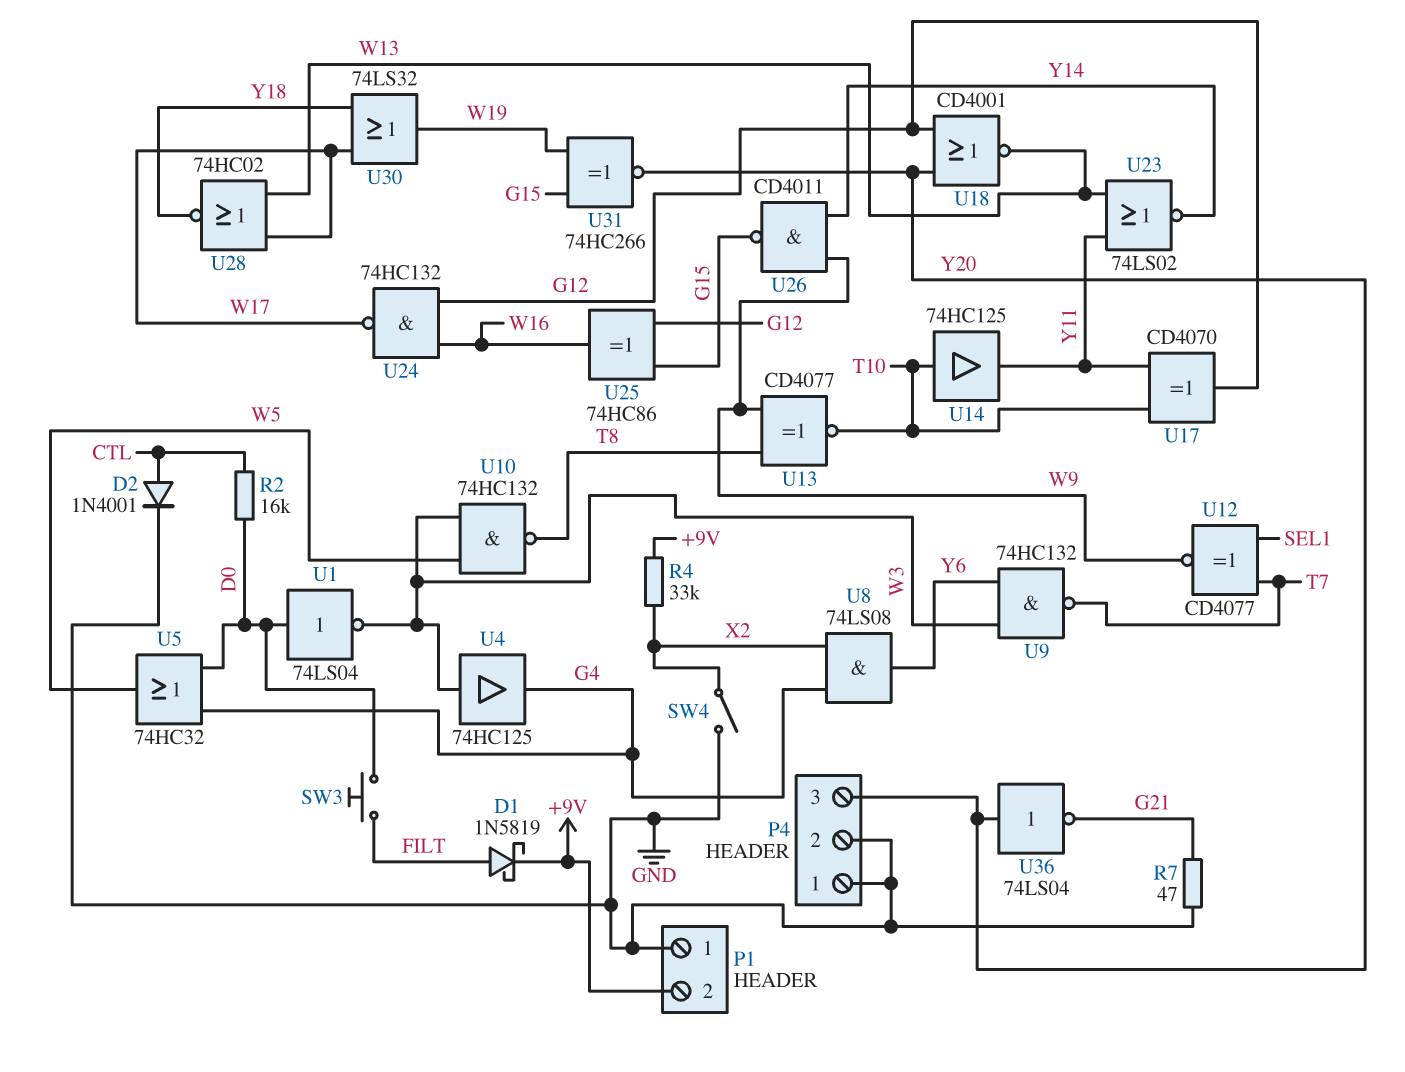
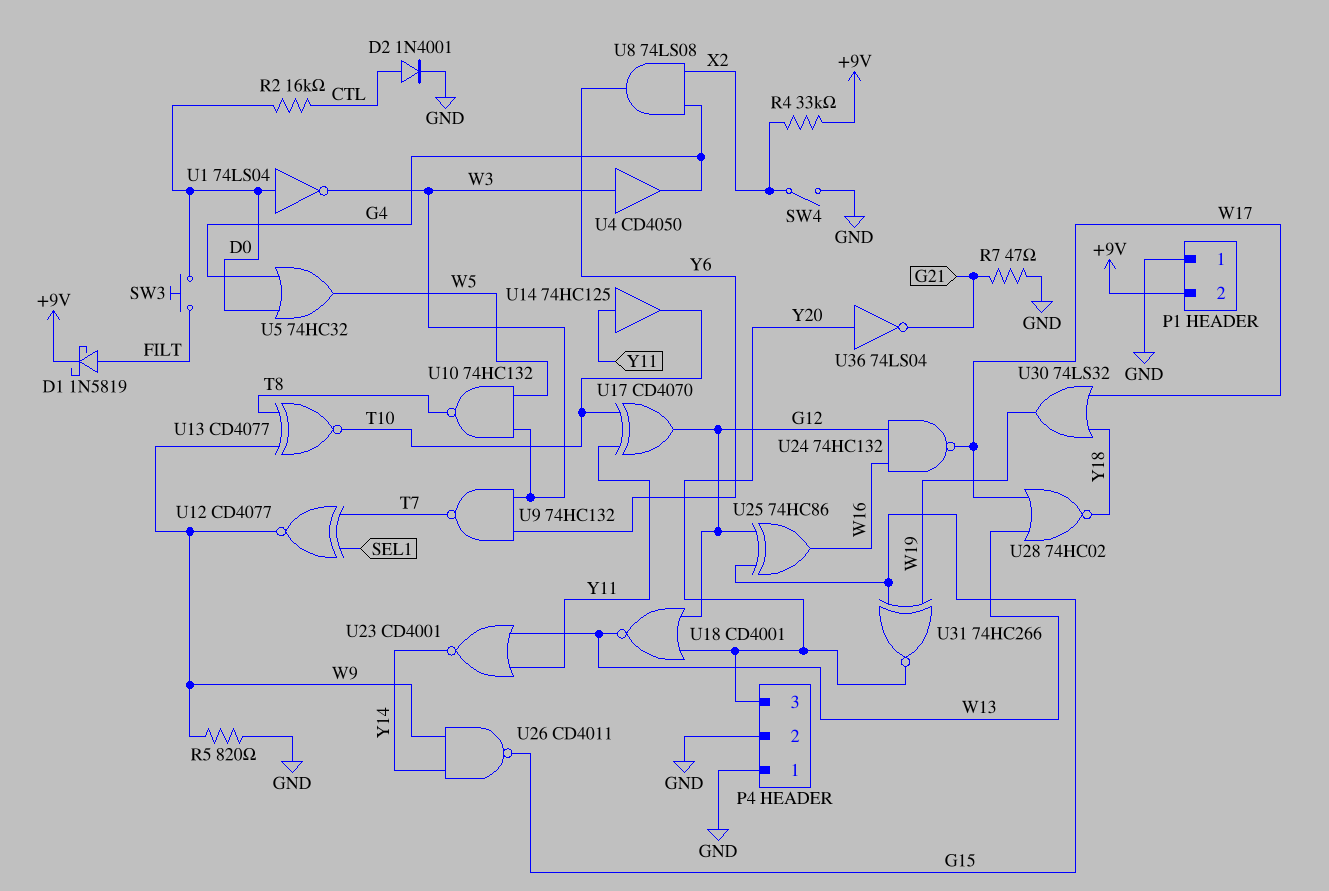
R5: none -> 820 (GND, W9)
U4: buffer 74HC125 (in W3, out G4) -> buffer CD4050 (in W3, out G4)
U14: buffer 74HC125 (in T10, out Y11) -> buffer 74HC125 (in Y11, out T10)
U23: NOR 74LS02 (in W13, in Y11, out Y14) -> NOR CD4001 (in W13, in Y11, out Y14)

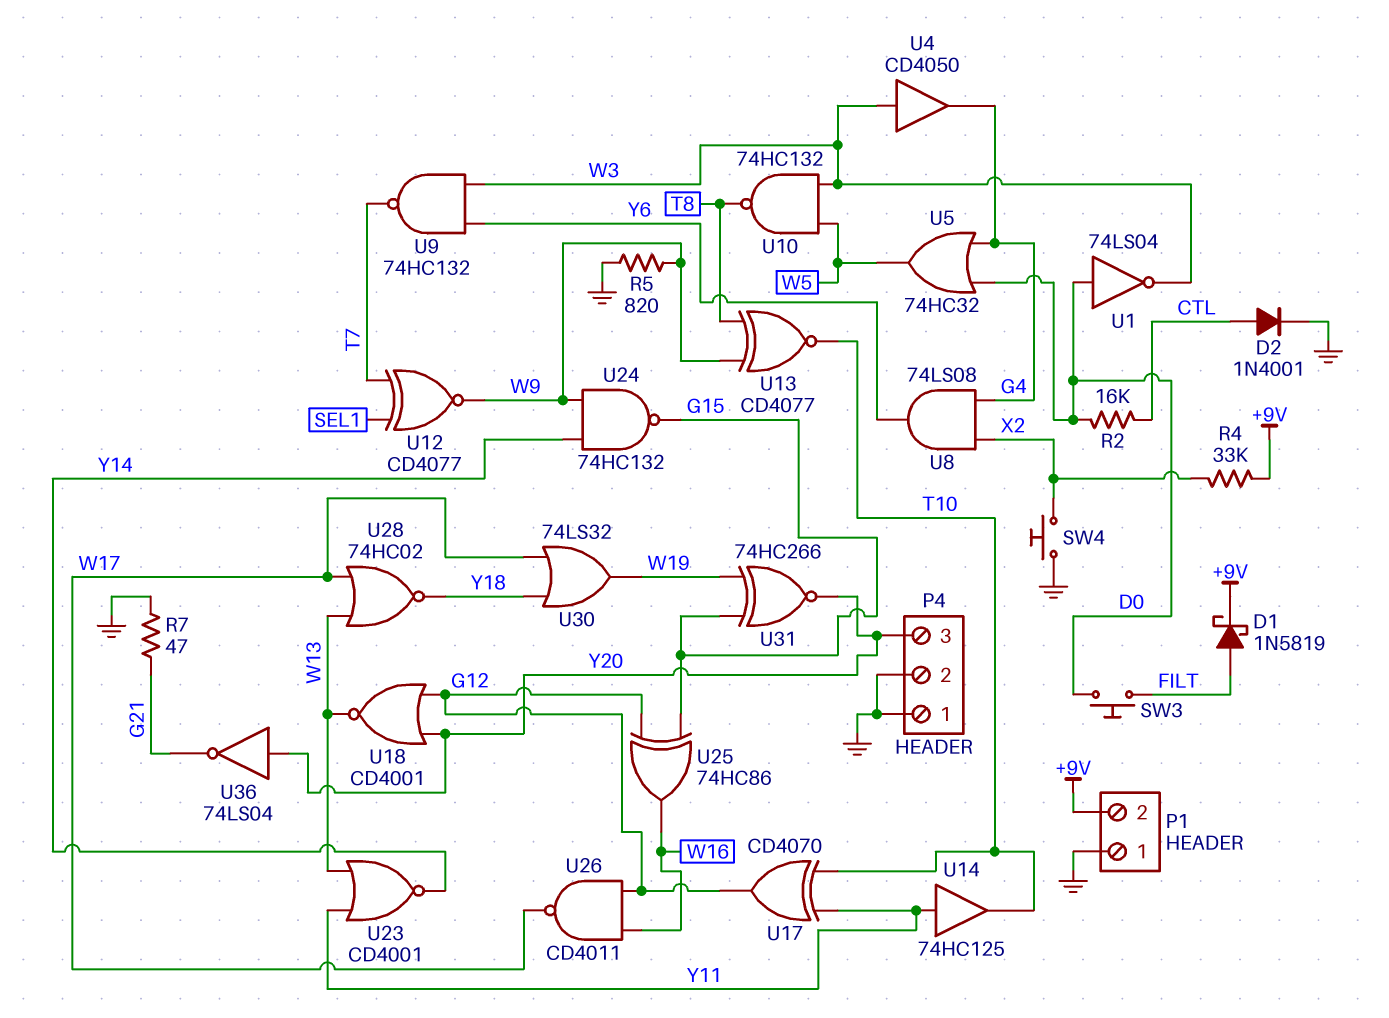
SW4: switch (GND, X2) -> button (GND, X2)
U24: NAND 74HC132 (in G12, in W16, out W17) -> NAND 74HC132 (in W9, in Y14, out G15)
U26: NAND CD4011 (in W9, in Y14, out G15) -> NAND CD4011 (in G12, in W16, out W17)

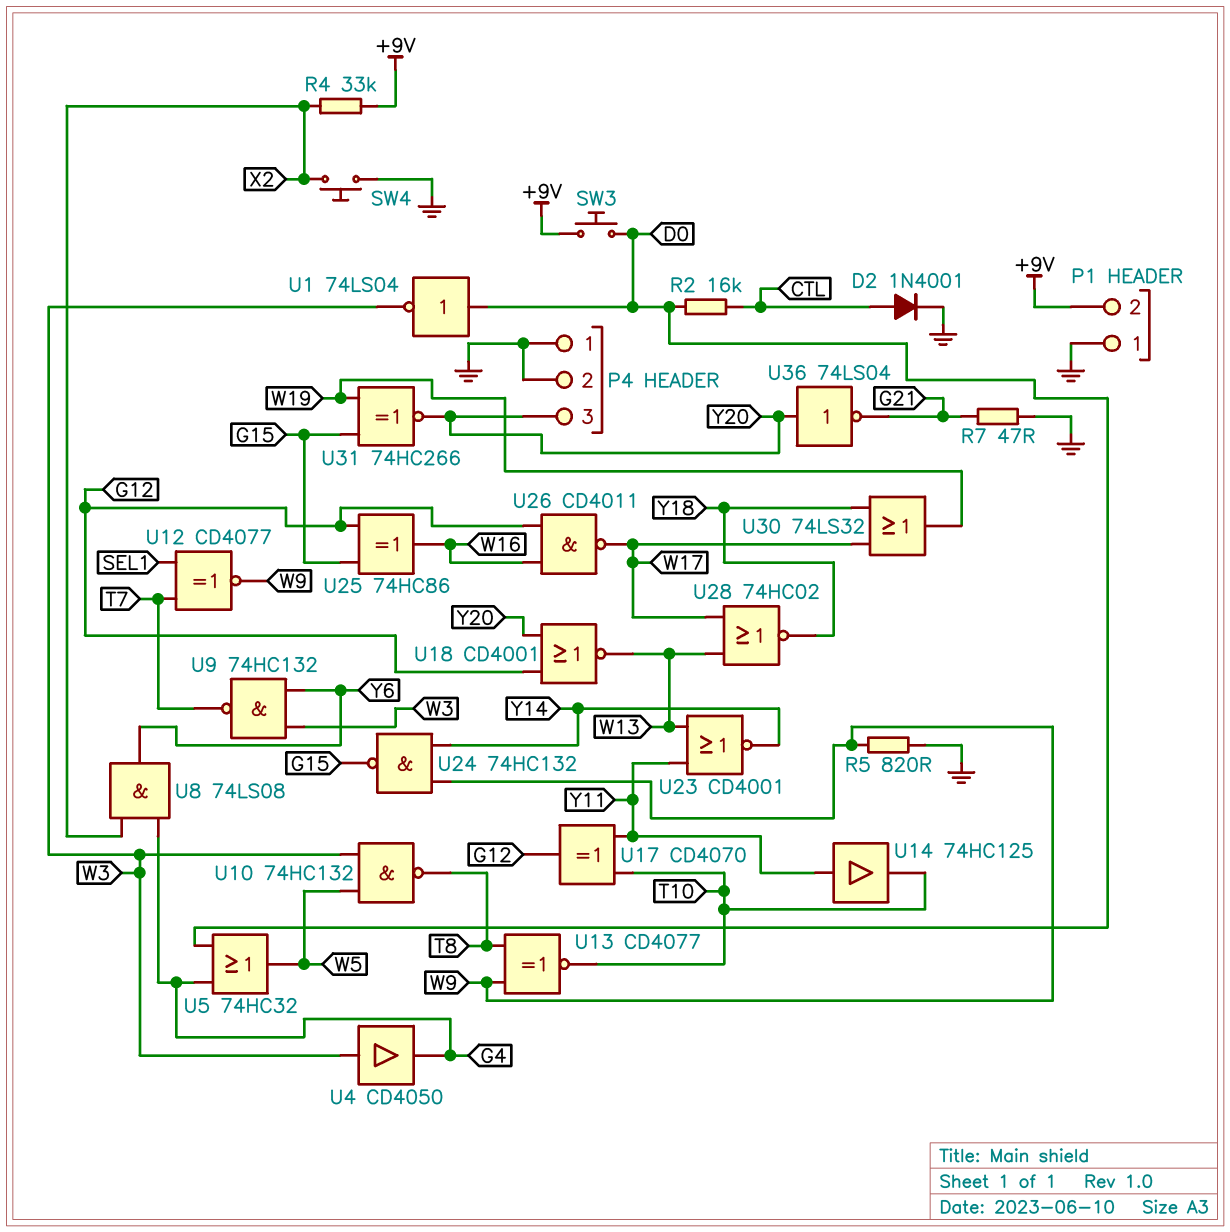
D1: schottky 1N5819 (A FILT, K +9V) -> none
SW3: button (D0, FILT) -> button (+9V, D0)

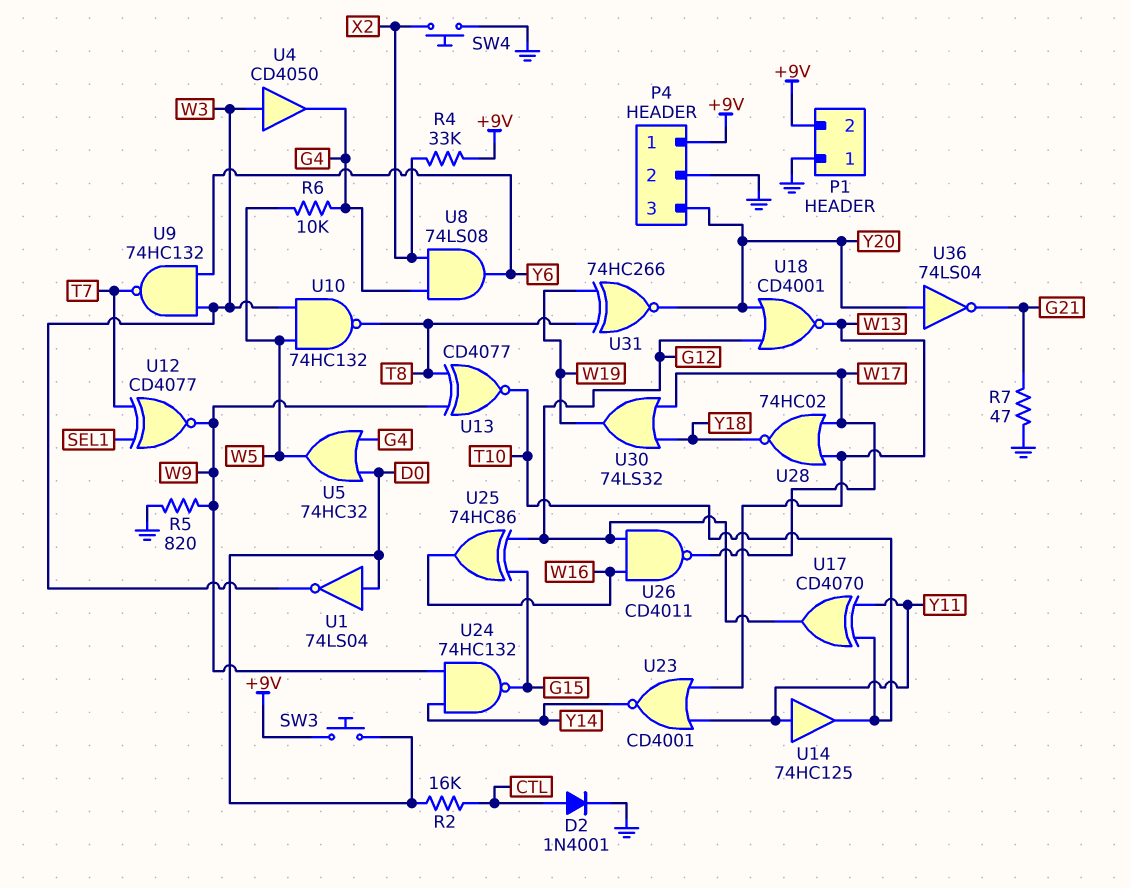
P4 pin 1: GND -> +9V
R6: none -> 10k (G4, W5)
U31: XNOR 74HC266 (in G15, in W19, out Y20) -> XNOR 74HC266 (in T8, in W19, out Y20)

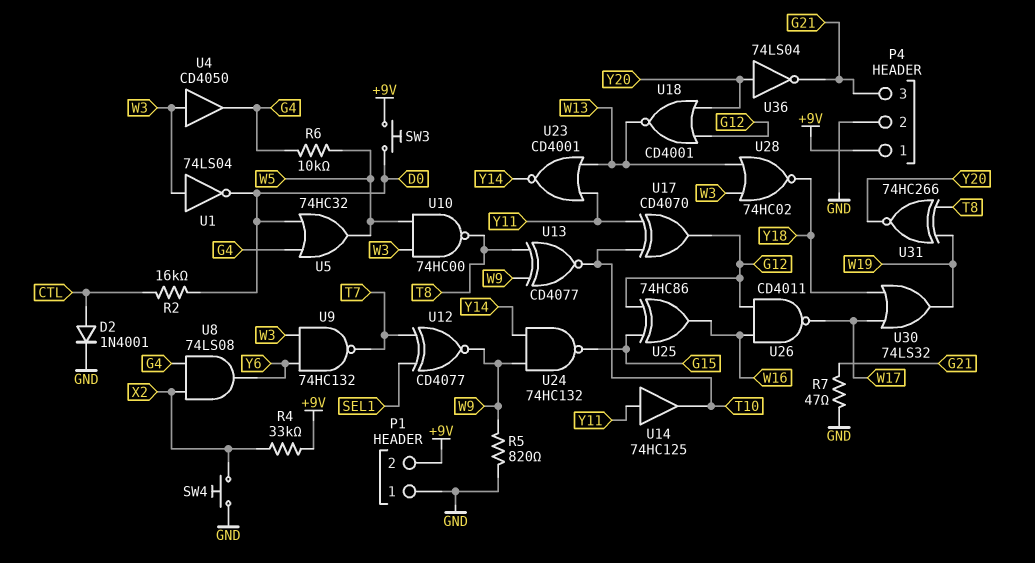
P4 pin 3: Y20 -> G21
U1: NOT 74LS04 (in D0, out W3) -> NOT 74LS04 (in W3, out D0)
U10: NAND 74HC132 (in W3, in W5, out T8) -> NAND 74HC00 (in W3, in W5, out T8)
U28: NOR 74HC02 (in W13, in W17, out Y18) -> NOR 74HC02 (in W3, in W13, out Y18)

